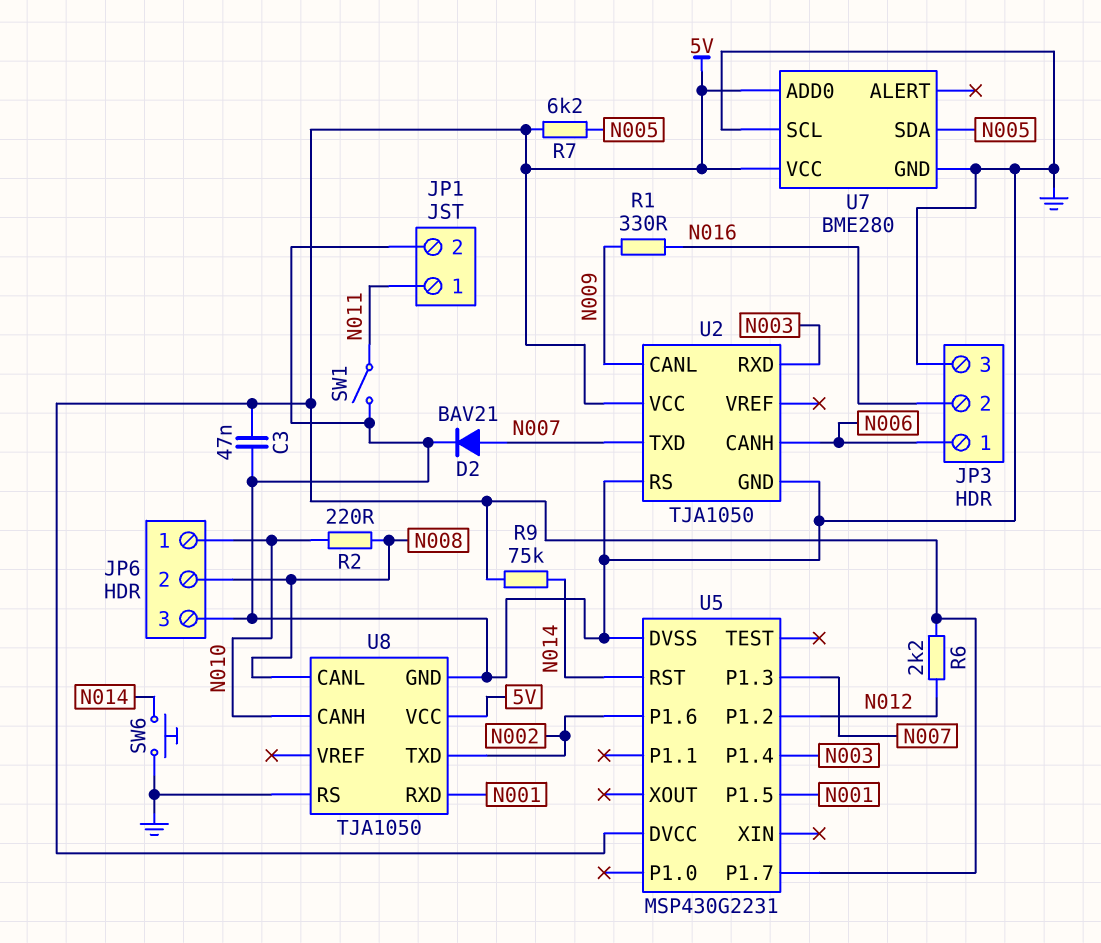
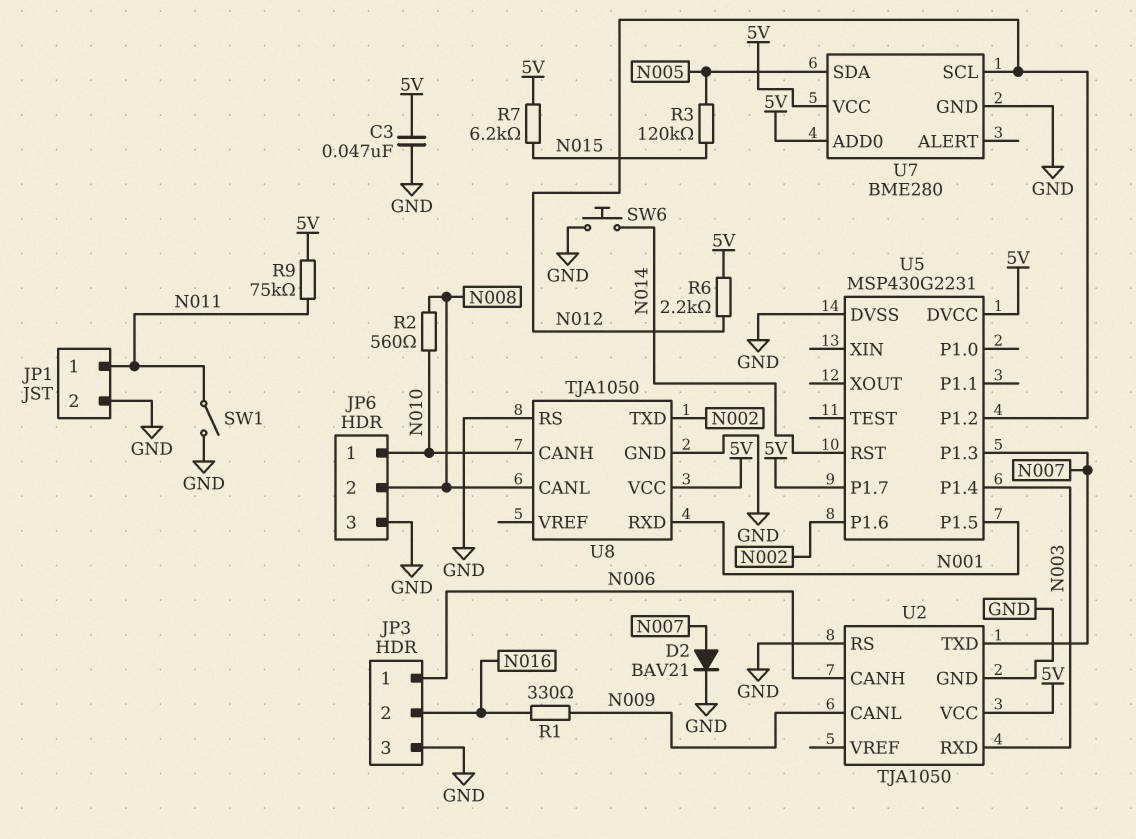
R2: 220 (N008, N010) -> 560 (N008, N010)
R3: none -> 120k (N005, N015)
R7: 6.2k (5V, N005) -> 6.2k (5V, N015)
R9: 75k (5V, N014) -> 75k (5V, N011)
U7 pin SCL: GND -> N012

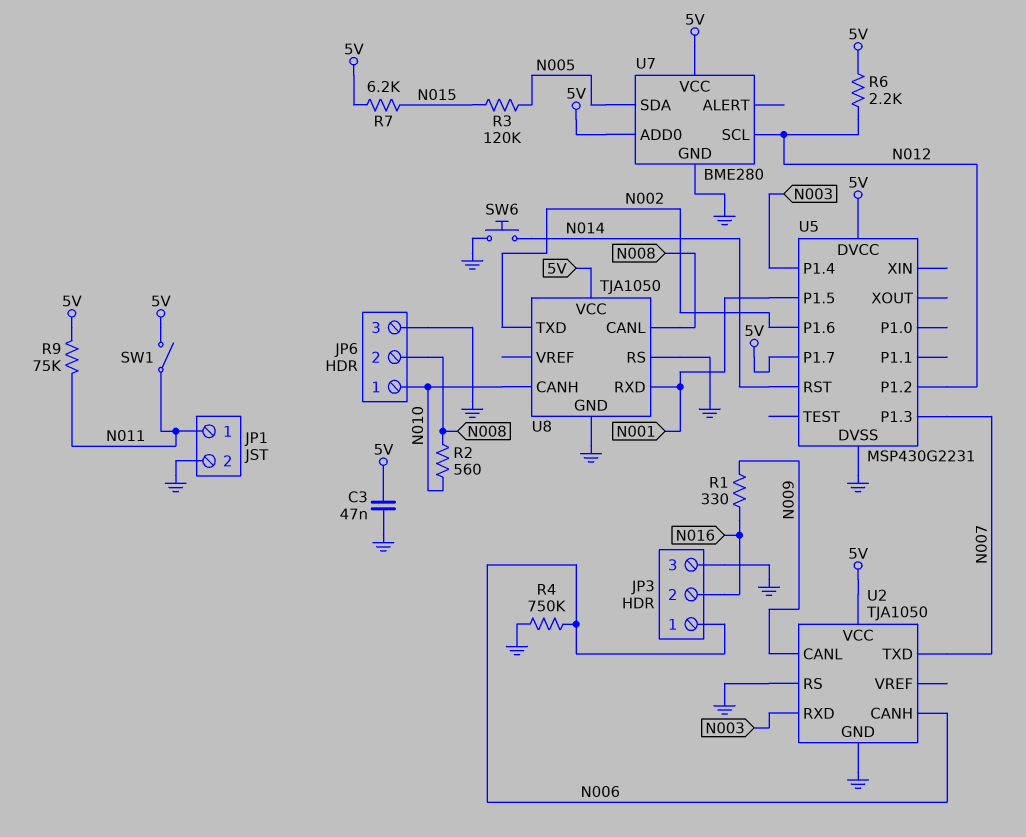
D2: diode BAV21 (A N007, K GND) -> none
R4: none -> 750k (GND, N006)
SW1: switch (GND, N011) -> switch (5V, N011)

